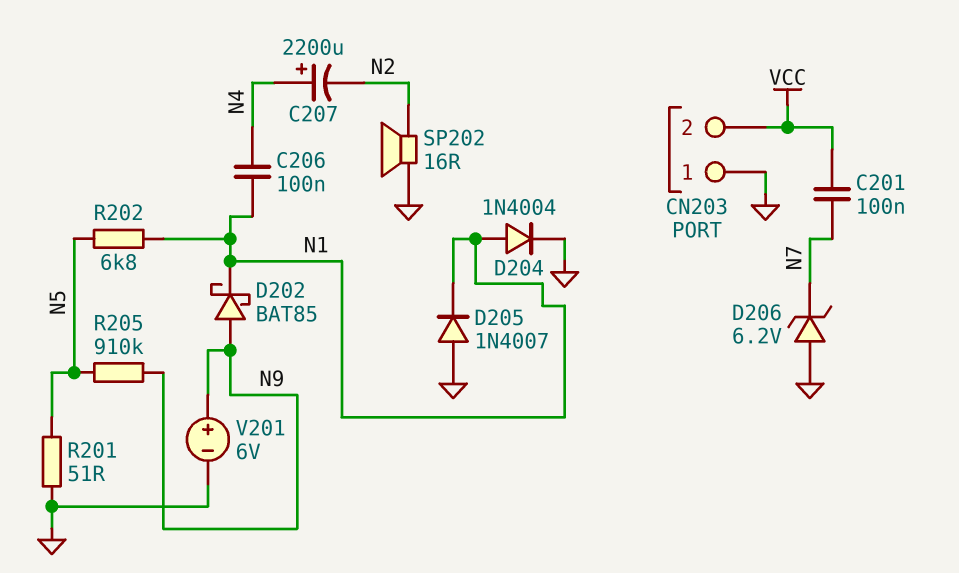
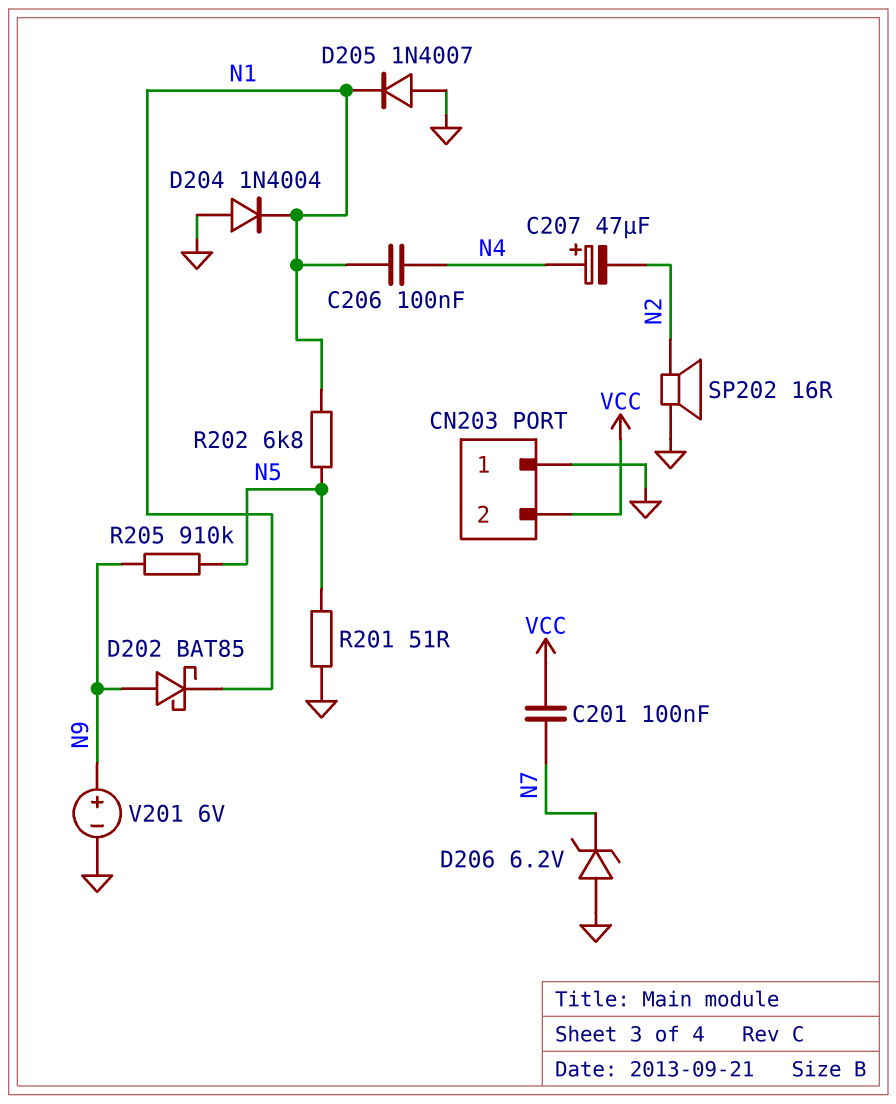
C207: 2200uF (plus N4, minus N2) -> 47uF (plus N4, minus N2)
D204: diode 1N4004 (A N1, K GND) -> diode 1N4004 (A GND, K N1)

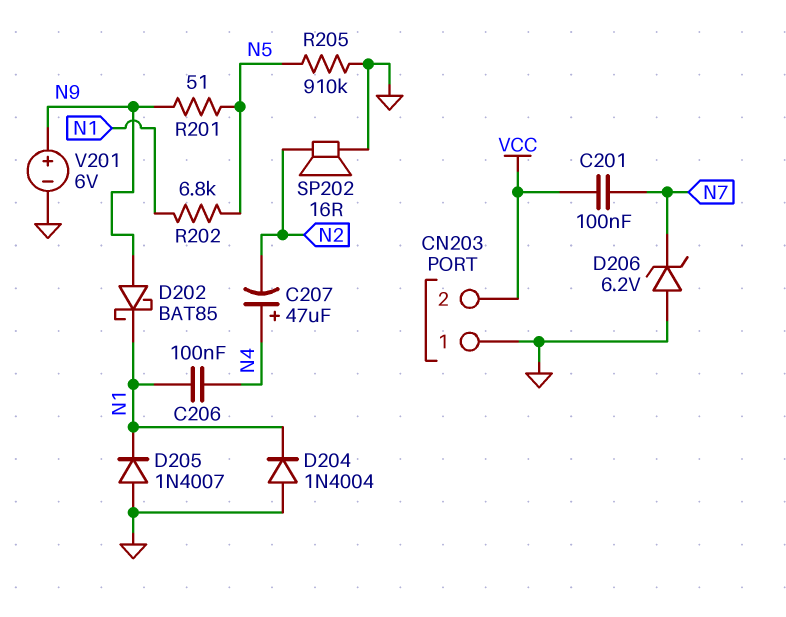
R201: 51 (GND, N5) -> 51 (N5, N9)
R205: 910k (N5, N9) -> 910k (GND, N5)

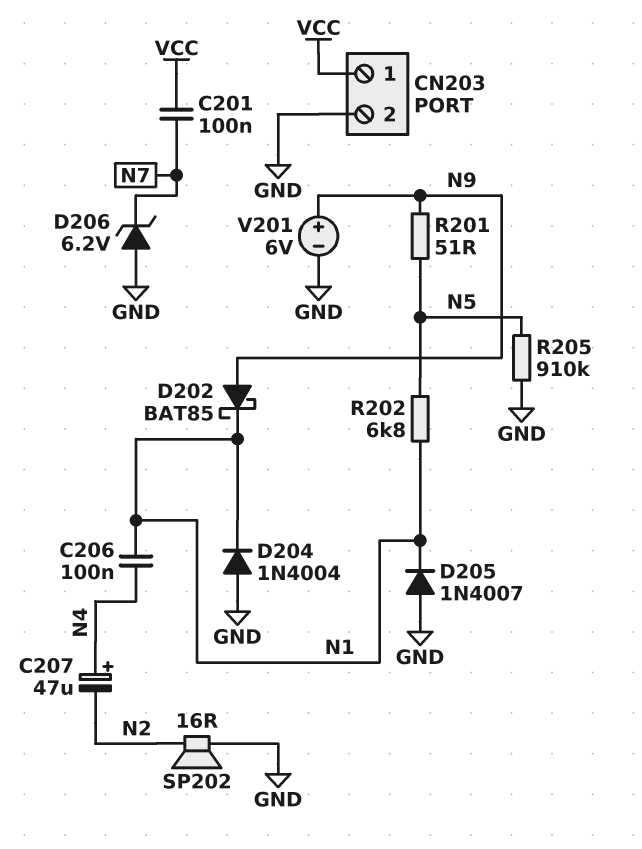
CN203 pin 1: GND -> VCC
CN203 pin 2: VCC -> GND

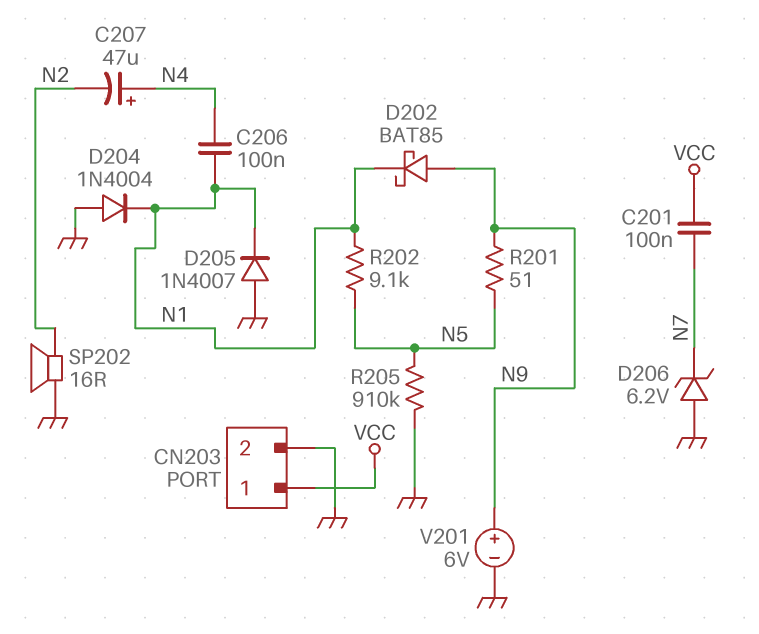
R202: 6.8k (N1, N5) -> 9.1k (N1, N5)

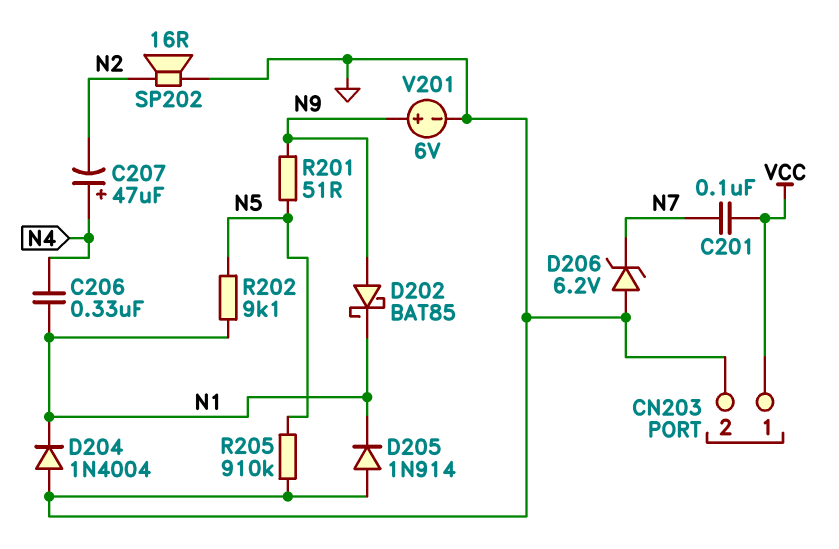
C206: 100nF (N1, N4) -> 330nF (N1, N4)
D205: diode 1N4007 (A GND, K N1) -> diode 1N914 (A GND, K N1)

